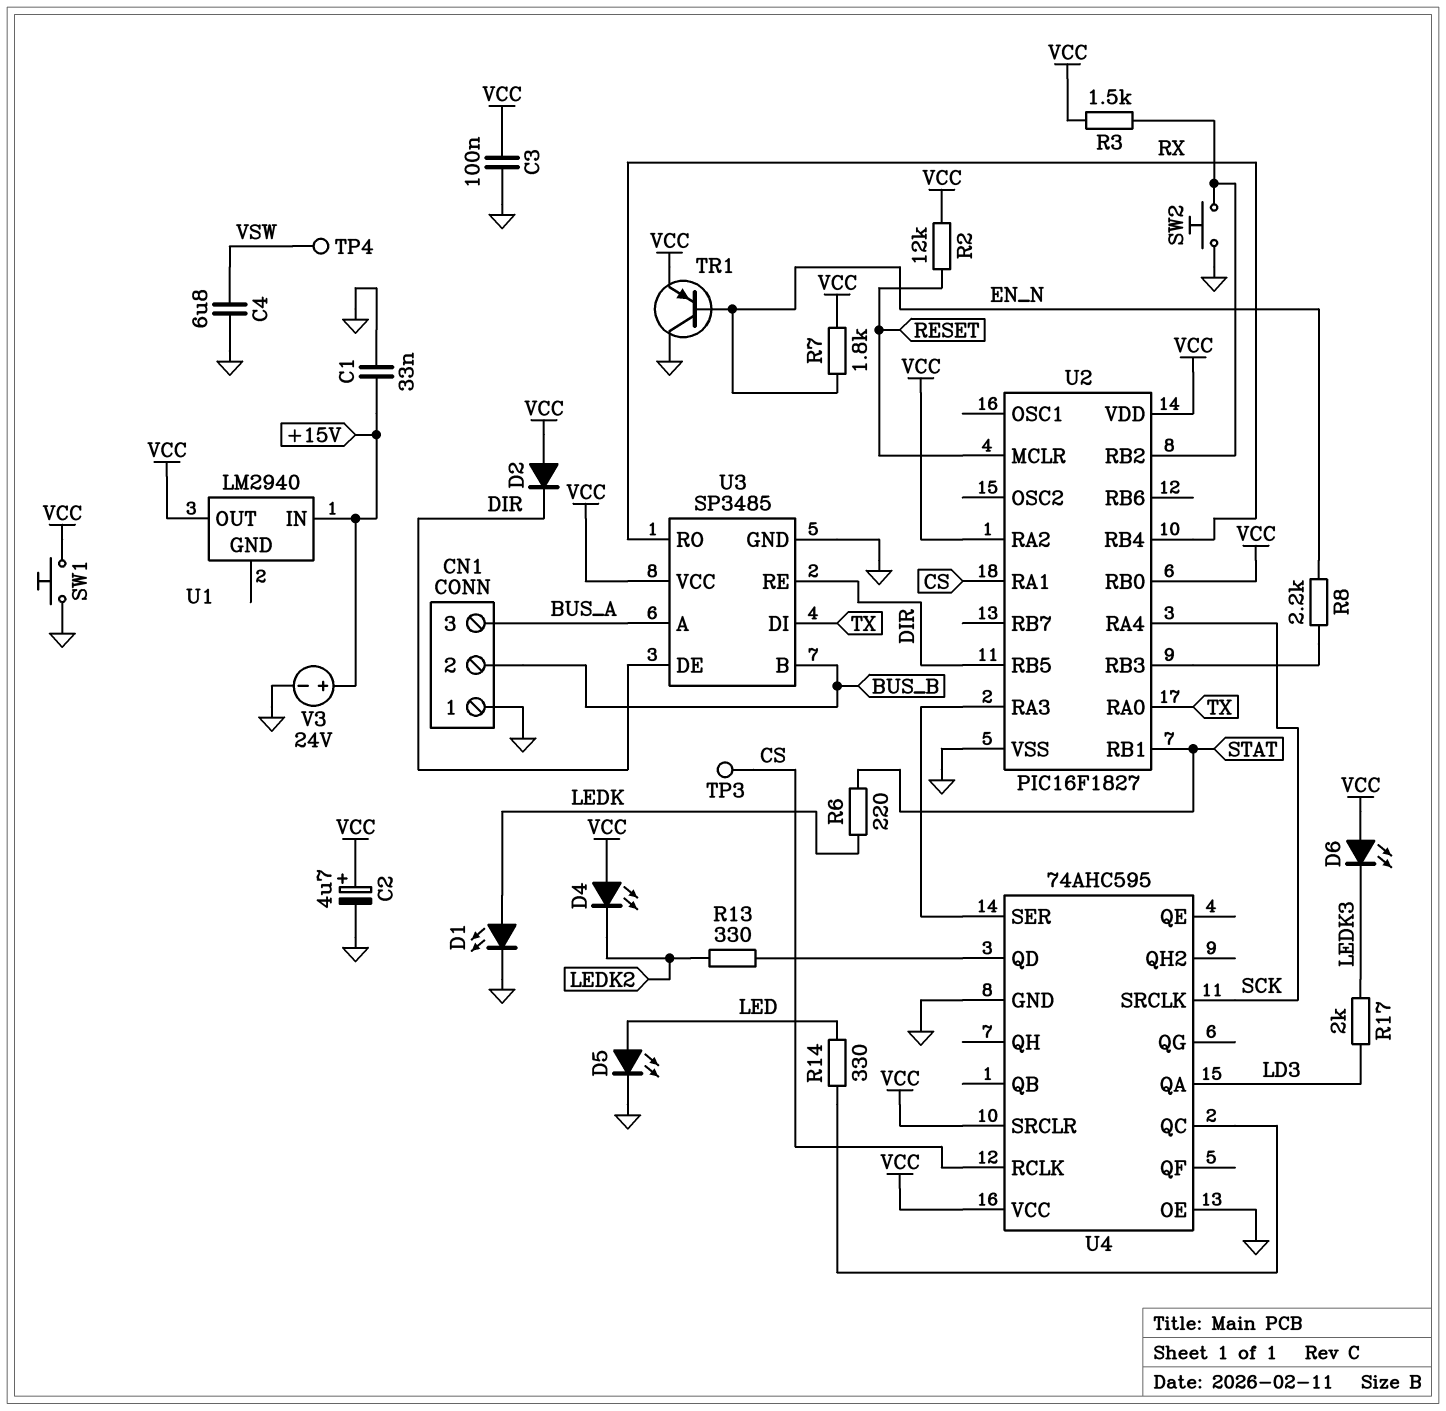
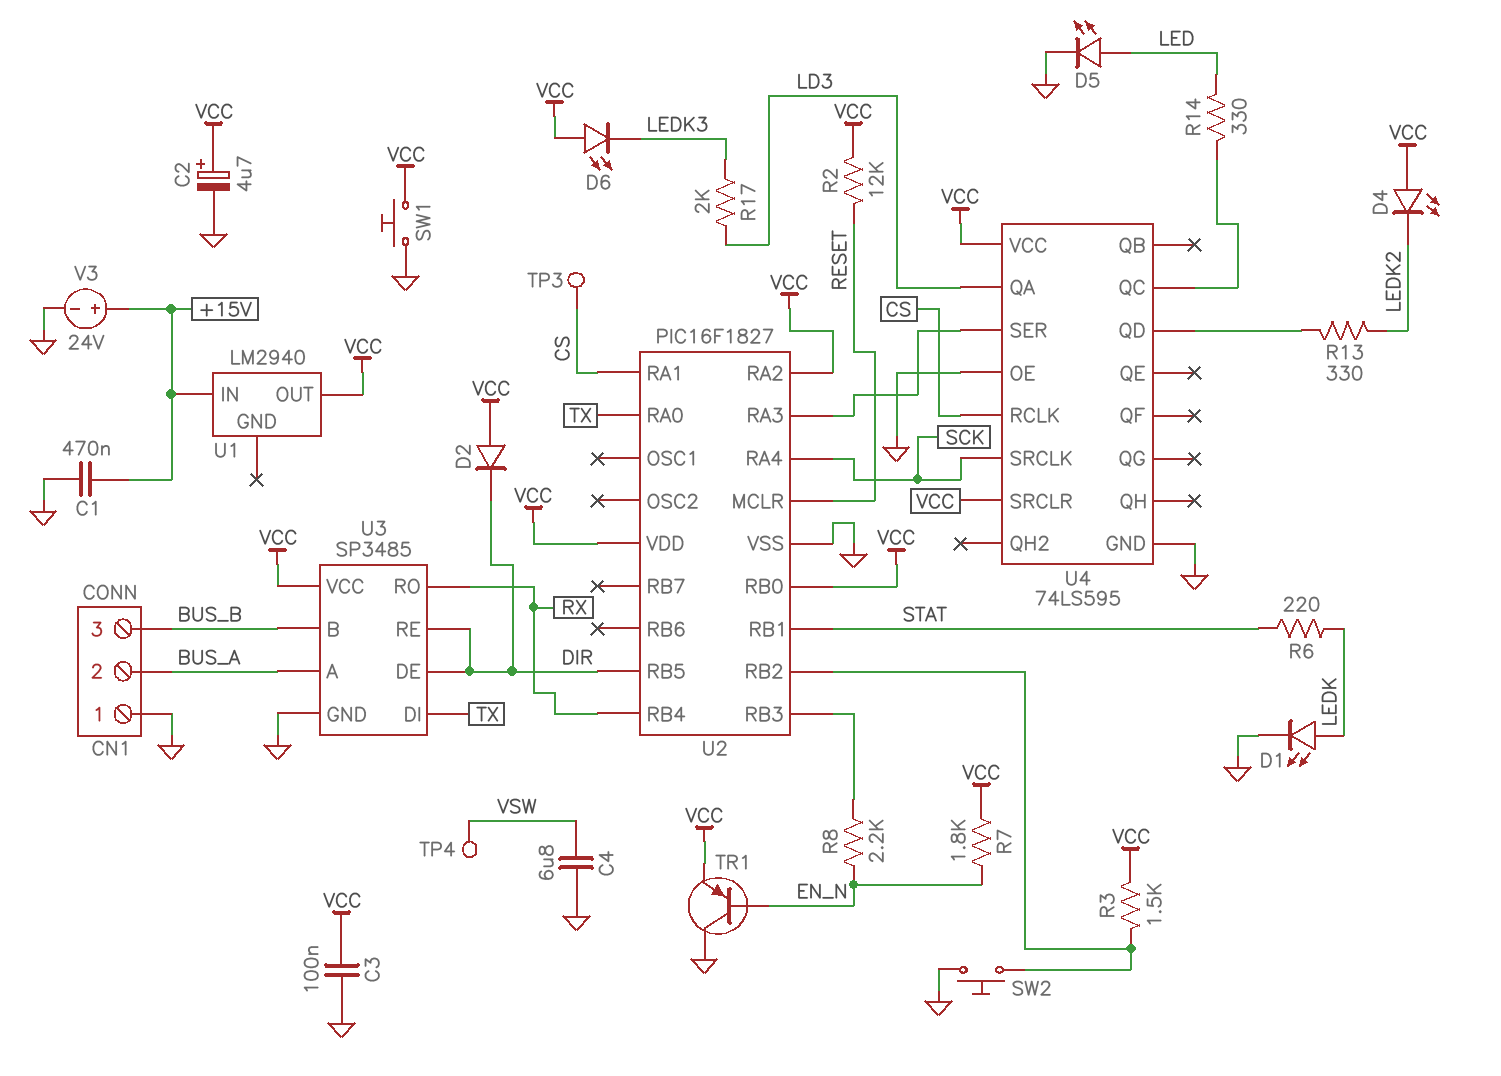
C1: 33nF (+15V, GND) -> 470nF (+15V, GND)
CN1 pin 2: BUS_B -> BUS_A
CN1 pin 3: BUS_A -> BUS_B
U4: 74AHC595 -> 74LS595

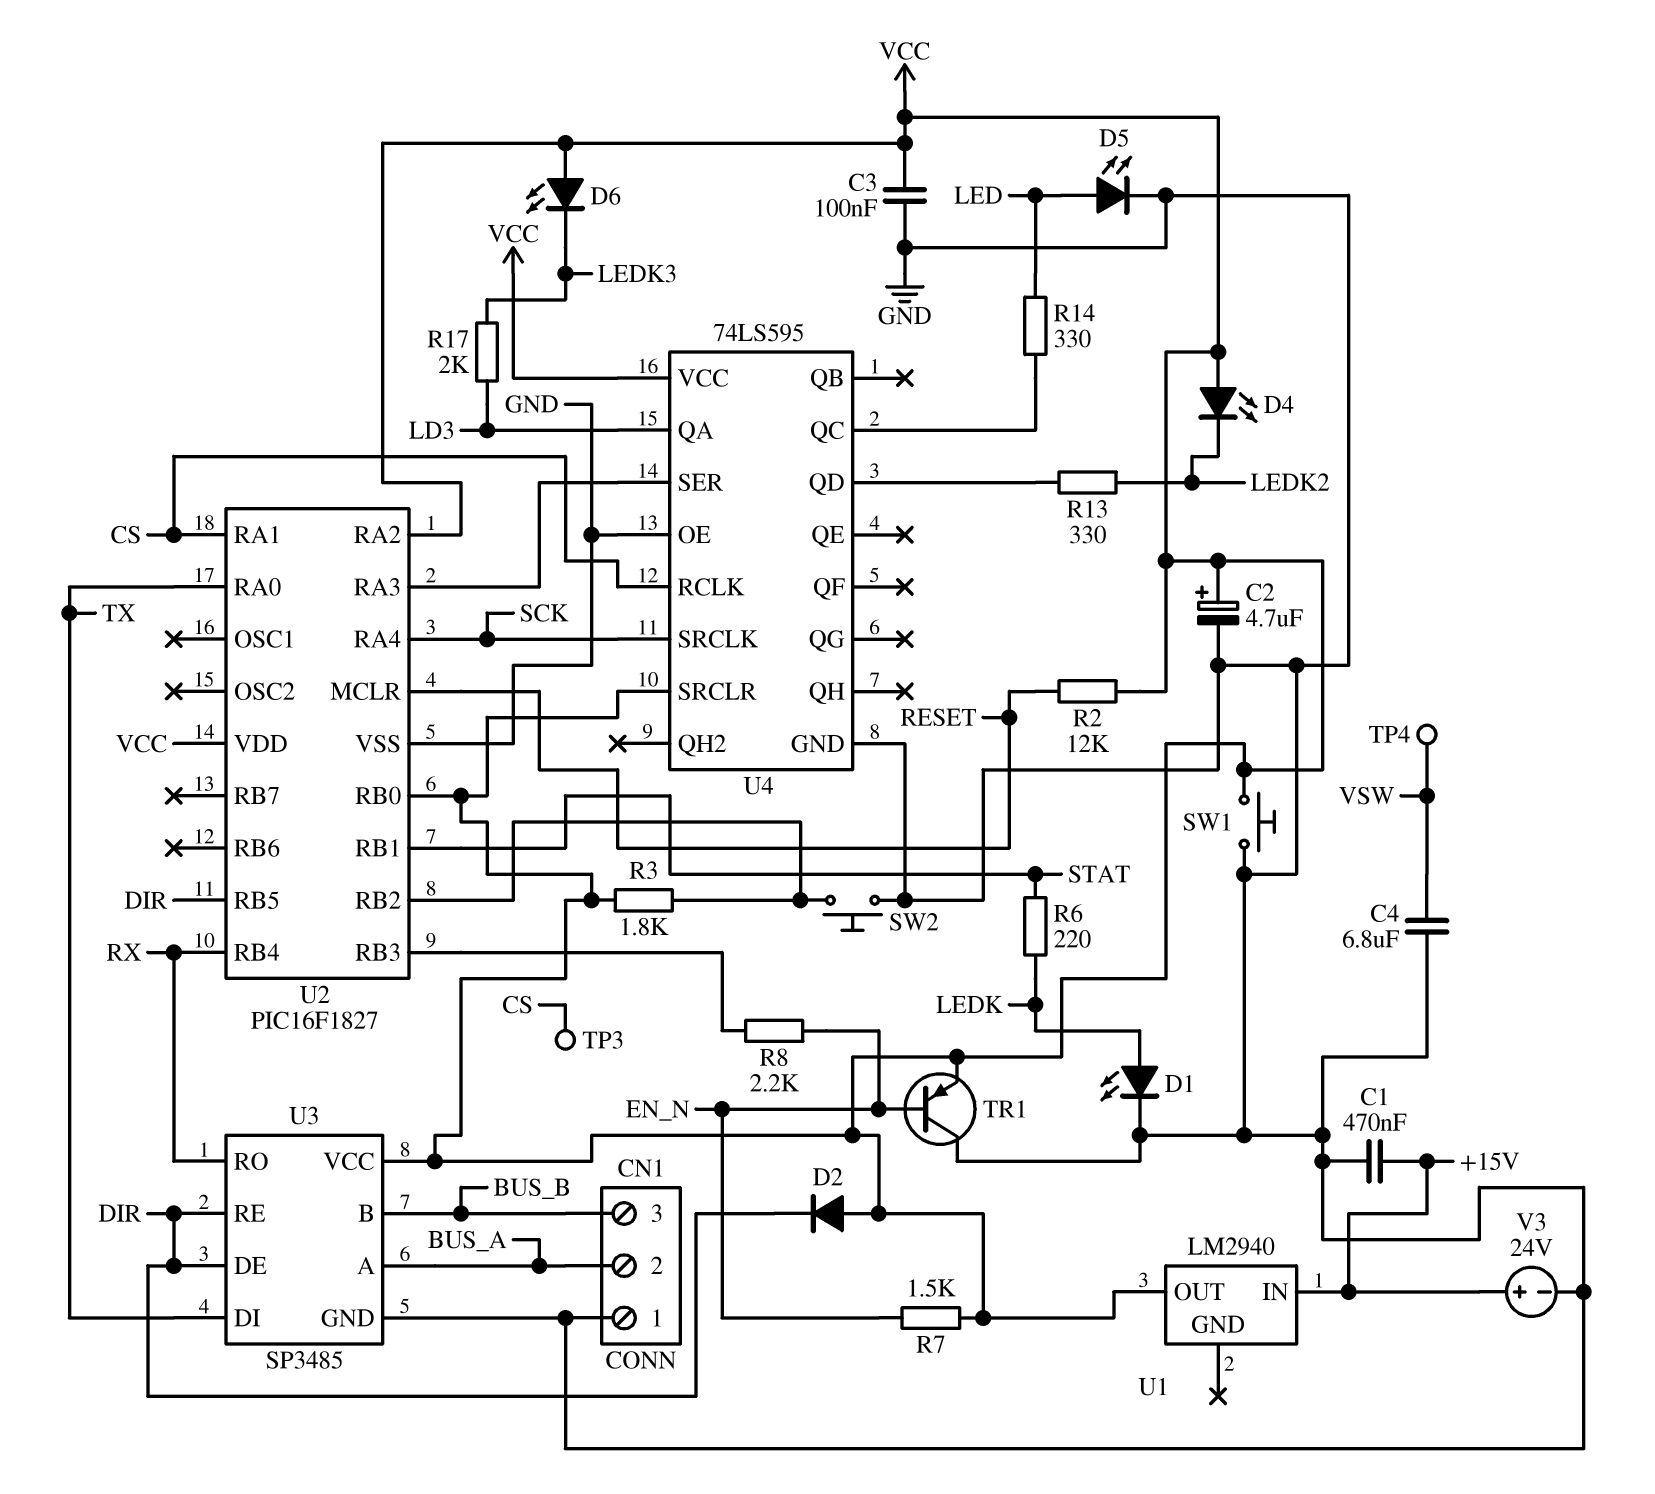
R3: 1.5k (U2/RB2, VCC) -> 1.8k (U2/RB2, VCC)
R7: 1.8k (EN_N, VCC) -> 1.5k (EN_N, VCC)

